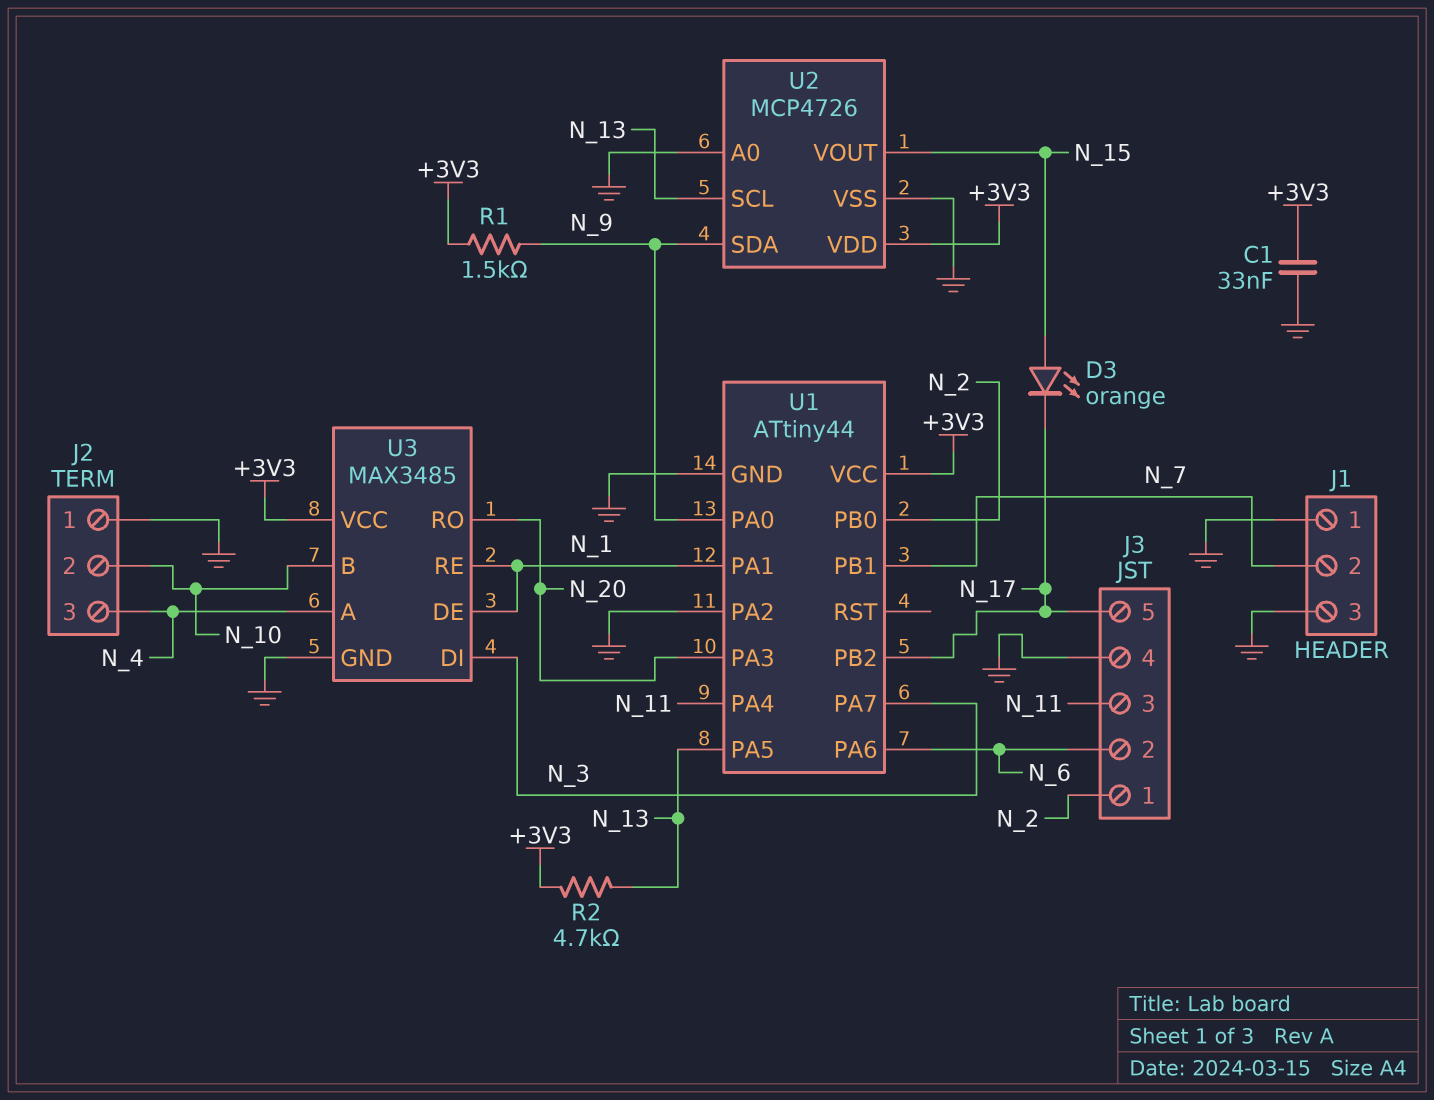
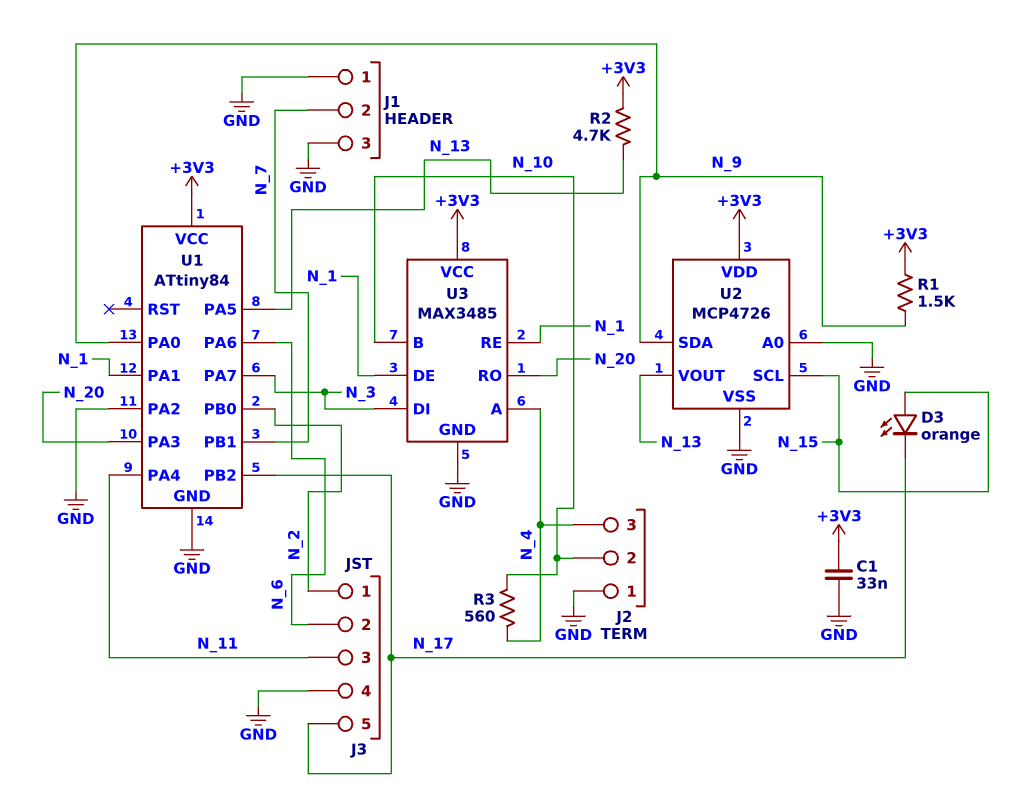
R3: none -> 560 (N_4, N_10)
U1: ATtiny44 -> ATtiny84
U2 pin SCL: N_13 -> N_15
U2 pin VOUT: N_15 -> N_13

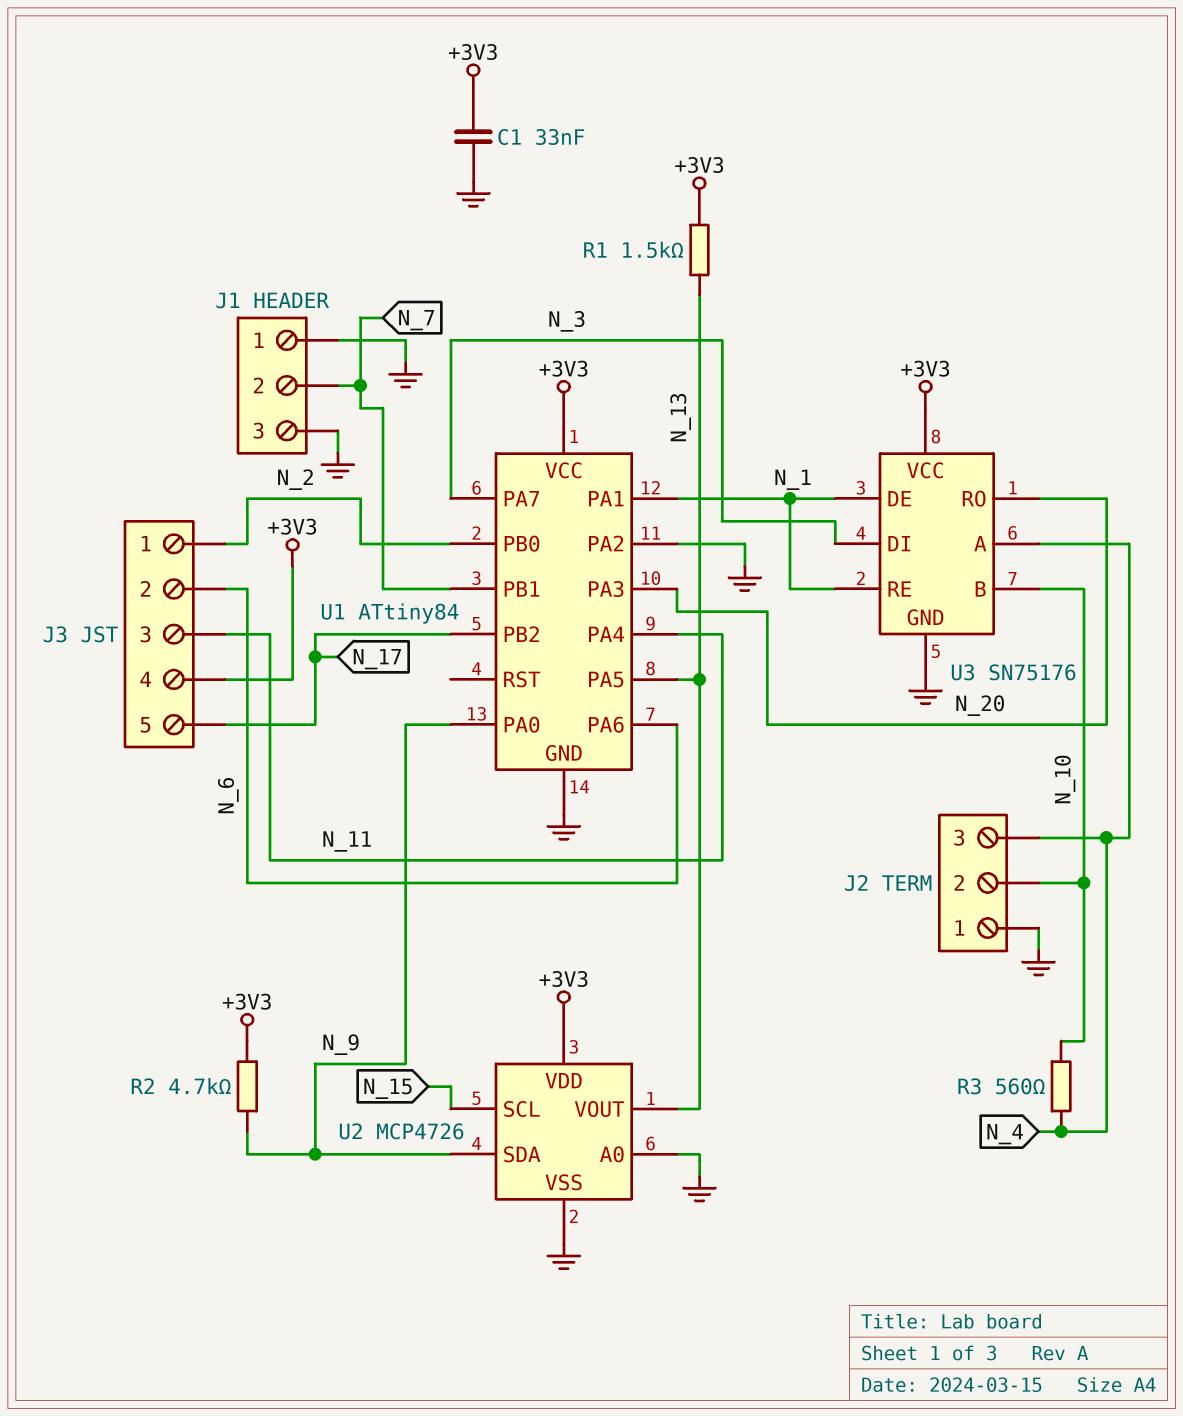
D3: LED orange (A N_15, K N_17) -> none
J3 pin 4: GND -> +3V3
R1: 1.5k (+3V3, N_9) -> 1.5k (+3V3, N_13)
R2: 4.7k (+3V3, N_13) -> 4.7k (+3V3, N_9)
U3: MAX3485 -> SN75176

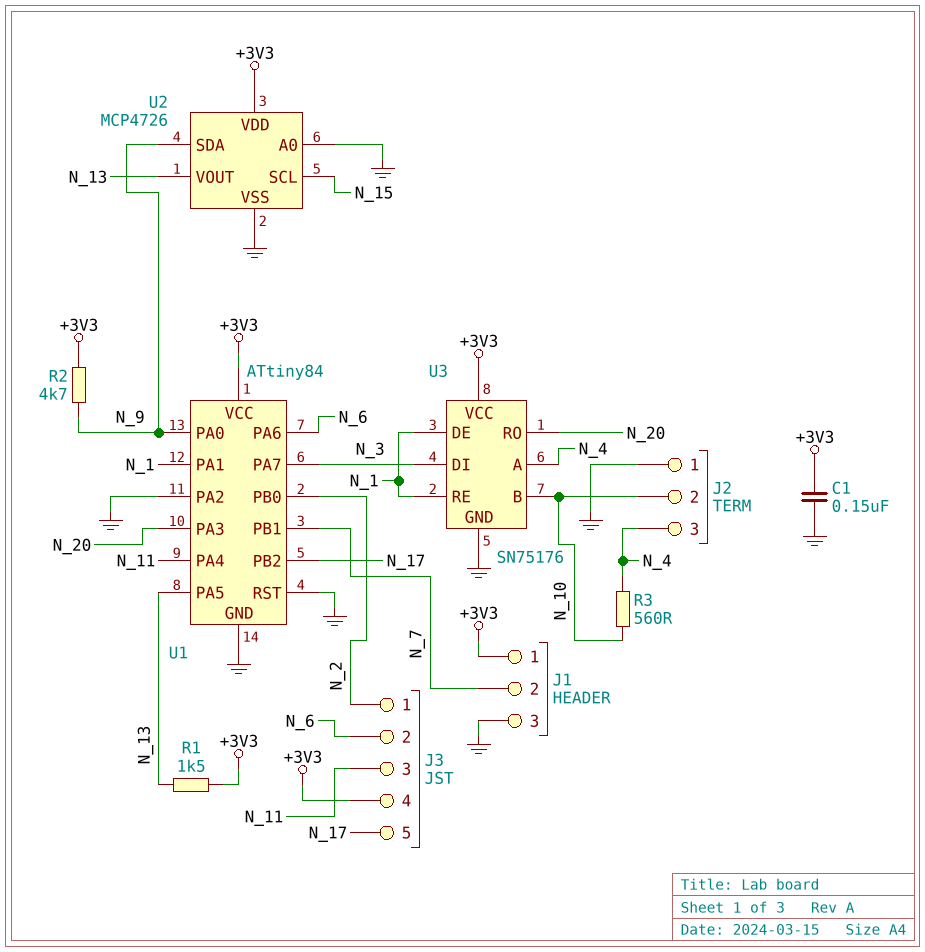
C1: 33nF (+3V3, GND) -> 150nF (+3V3, GND)
J1 pin 1: GND -> +3V3
U1 pin RST: none -> GND

